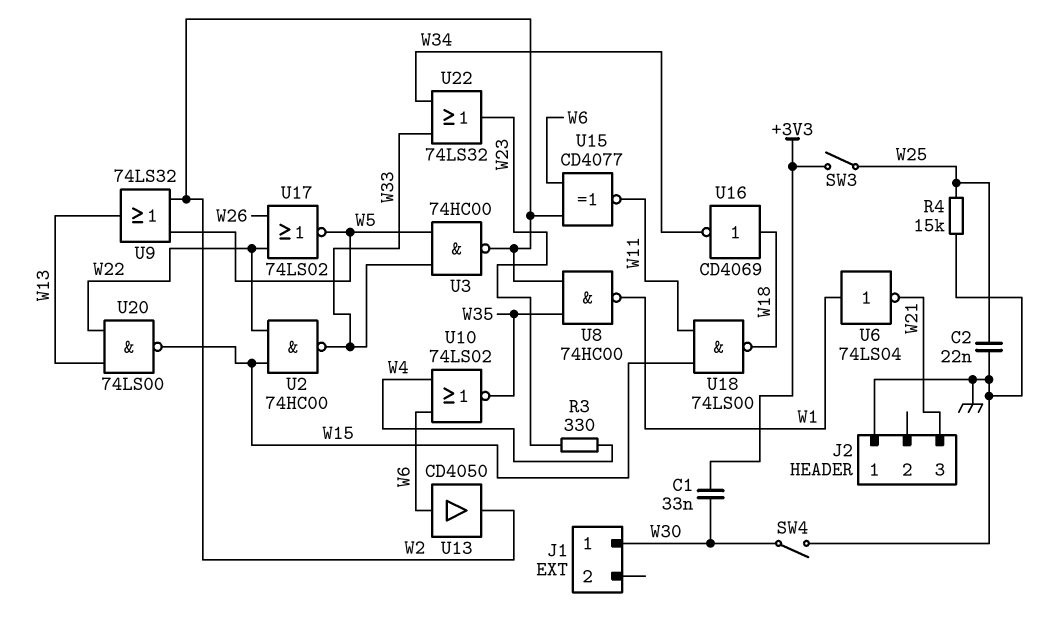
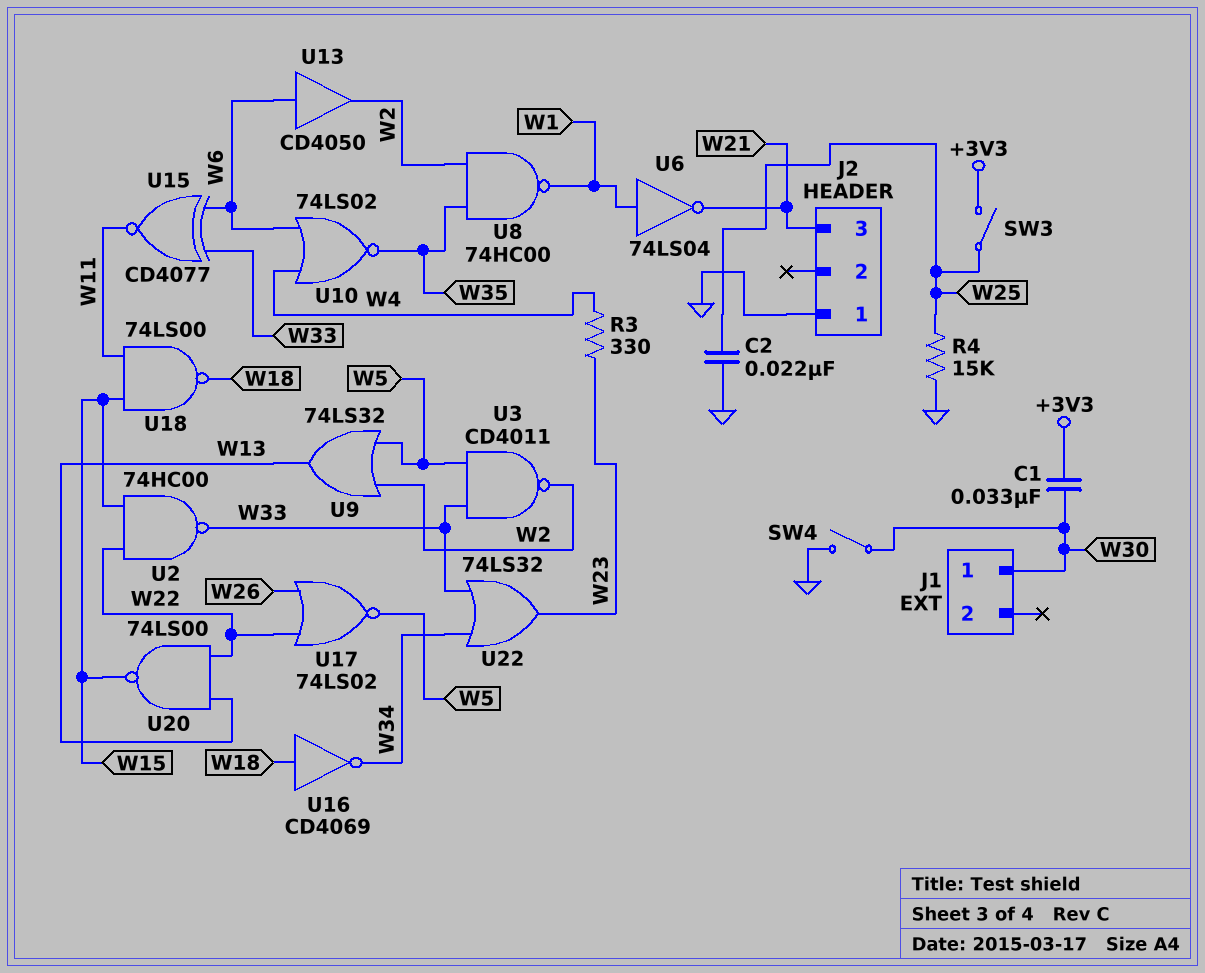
U3: NAND 74HC00 (in W5, in W33, out W2) -> NAND CD4011 (in W5, in W33, out W2)
U15: XNOR CD4077 (in W2, in W6, out W11) -> XNOR CD4077 (in W6, in W33, out W11)

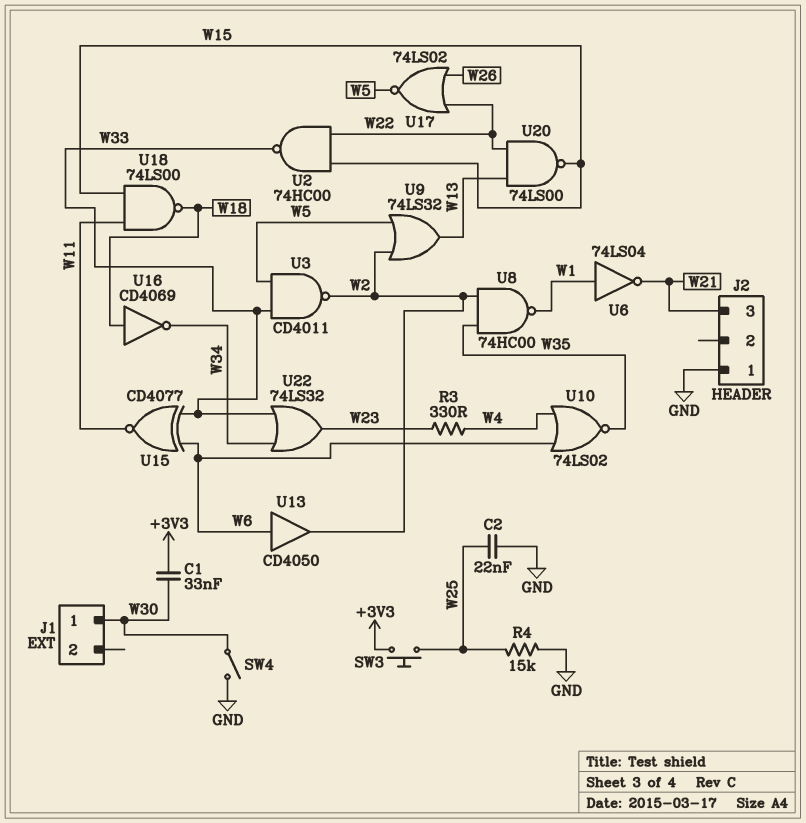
SW3: switch (+3V3, W25) -> button (+3V3, W25)

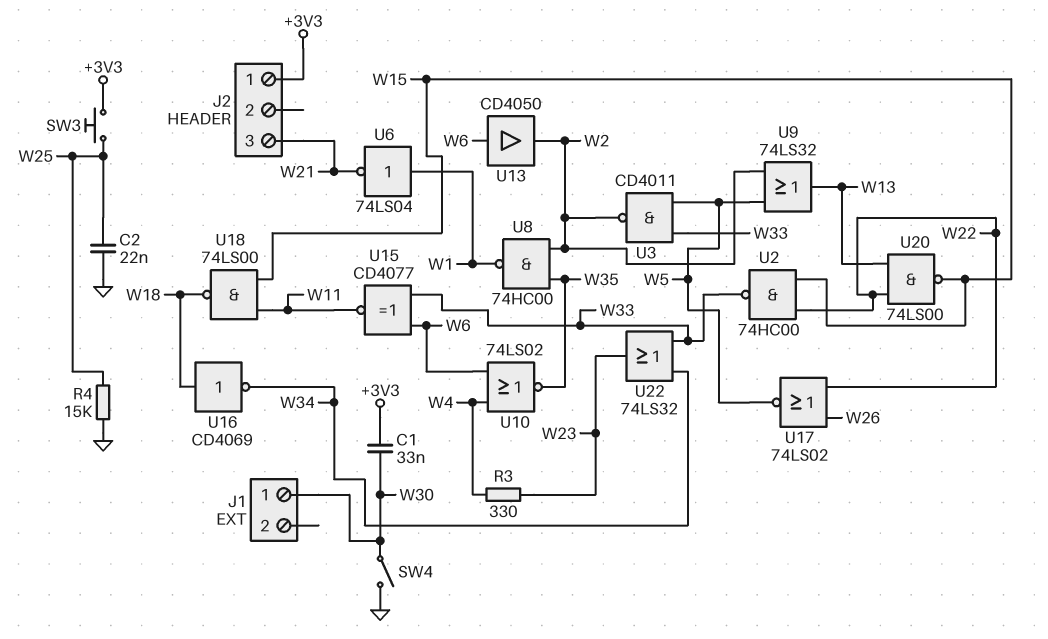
J2 pin 1: GND -> +3V3

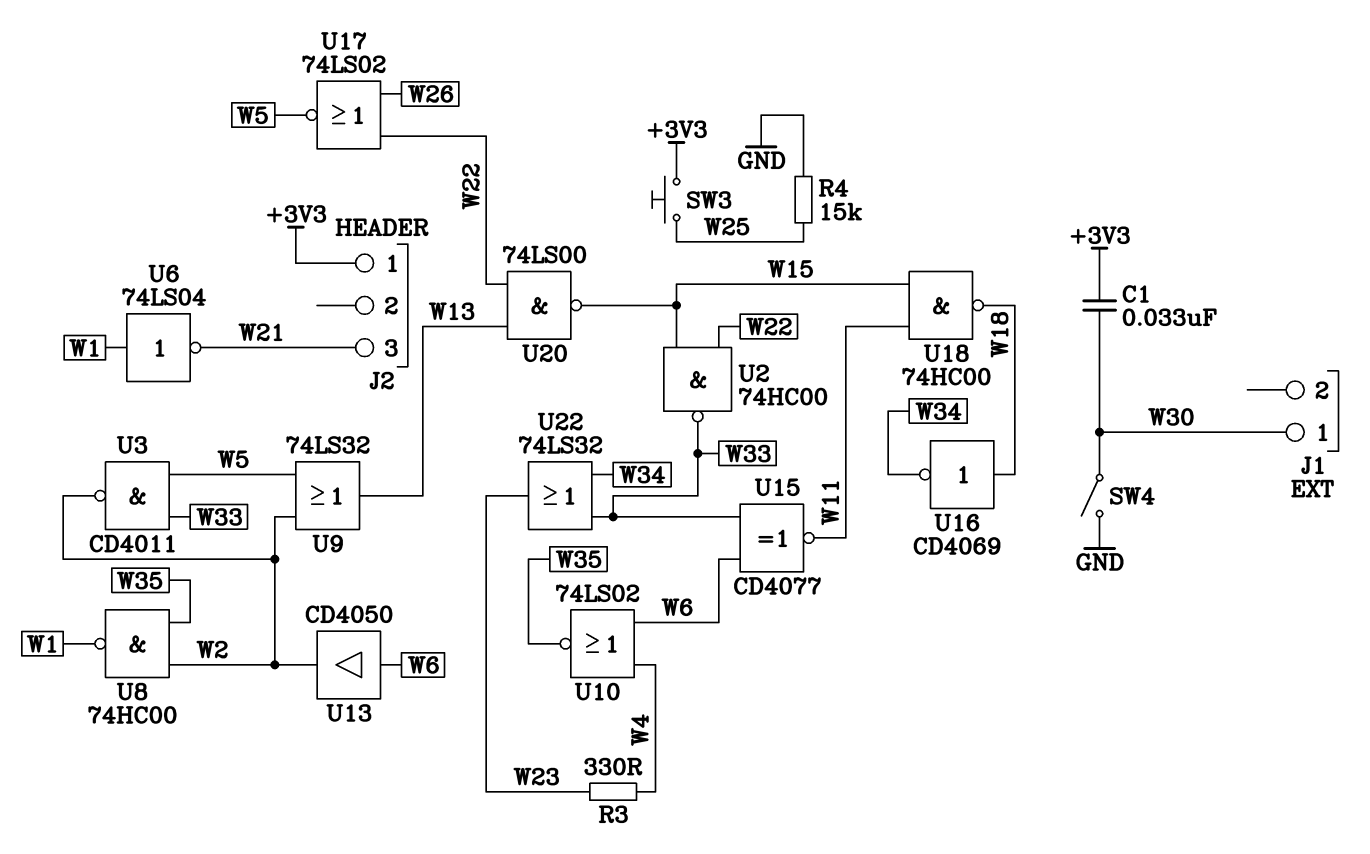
C2: 22nF (GND, W25) -> none
U18: NAND 74LS00 (in W11, in W15, out W18) -> NAND 74HC00 (in W11, in W15, out W18)

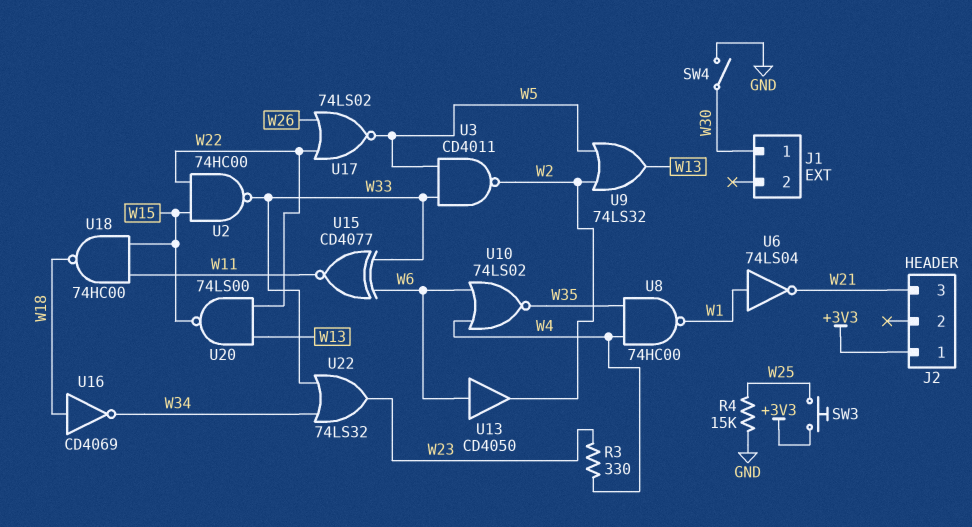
C1: 33nF (+3V3, W30) -> none
U8: NAND 74HC00 (in W2, in W35, out W1) -> NAND 74HC00 (in W4, in W35, out W1)

